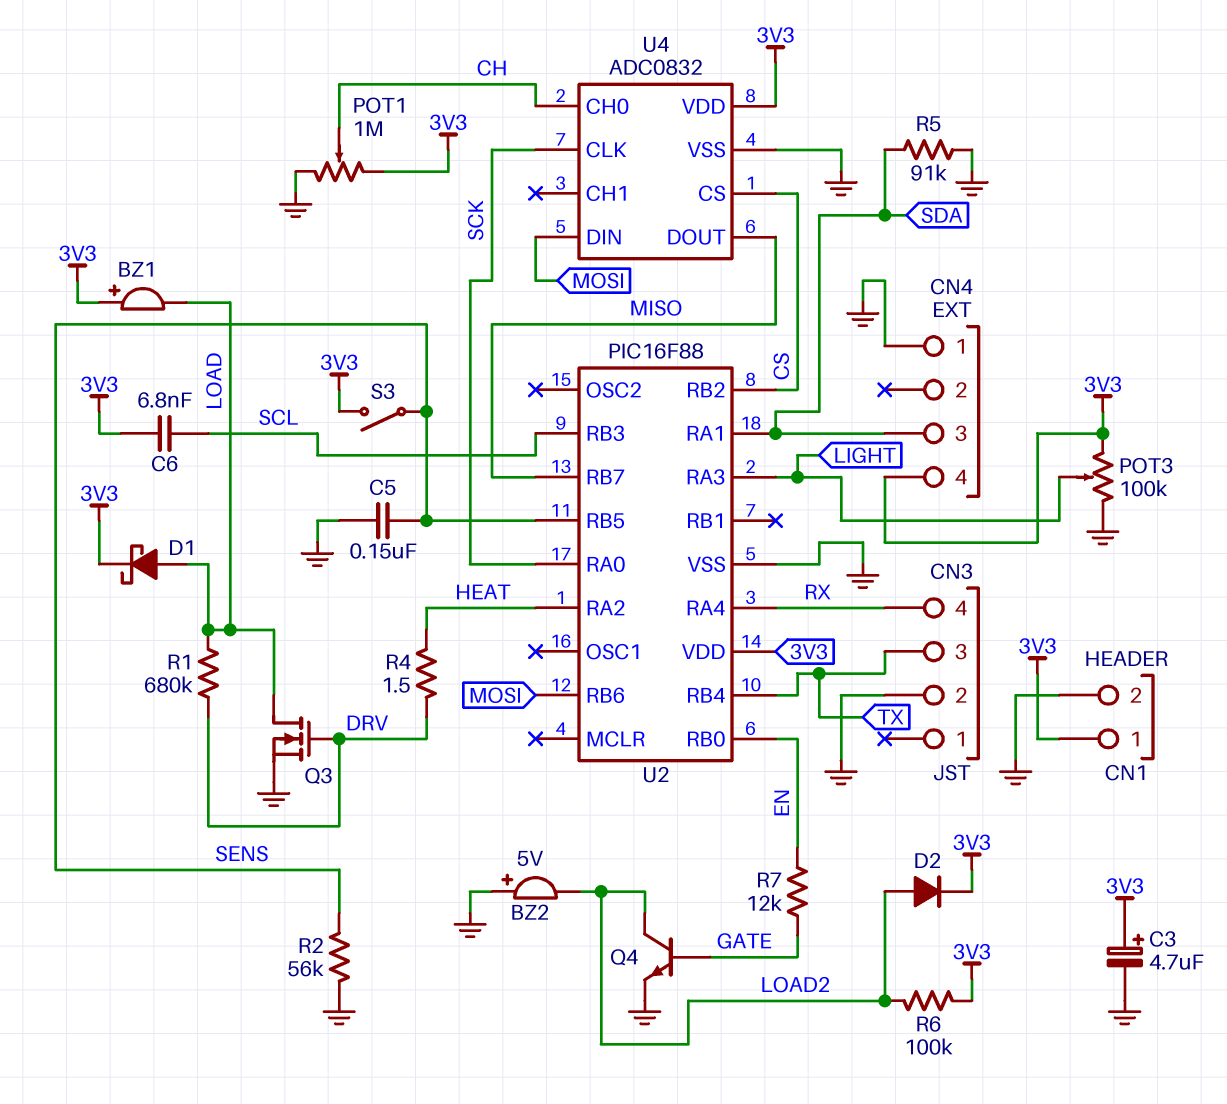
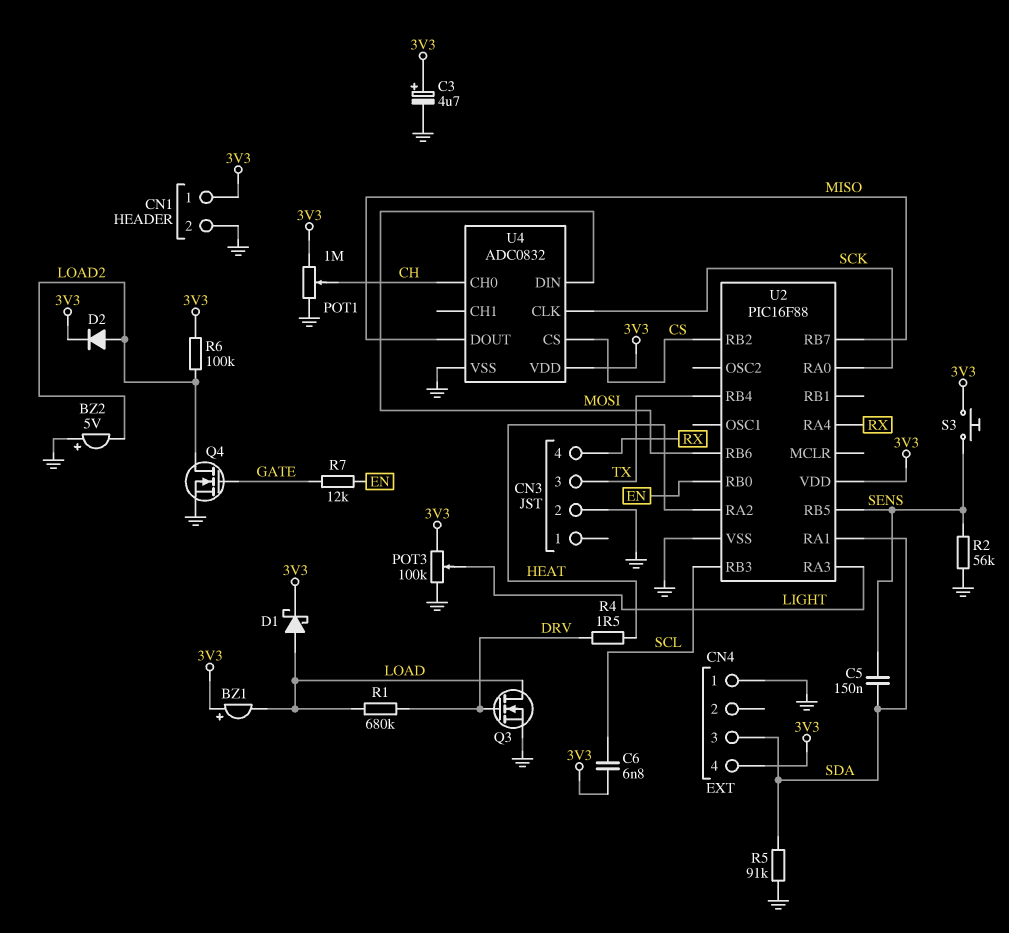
C5: 150nF (GND, SENS) -> 150nF (SDA, SENS)
Q4: NPN (B GATE, C LOAD2, E GND) -> NMOS (G GATE, D LOAD2, S GND)
S3: switch (3V3, SENS) -> button (3V3, SENS)

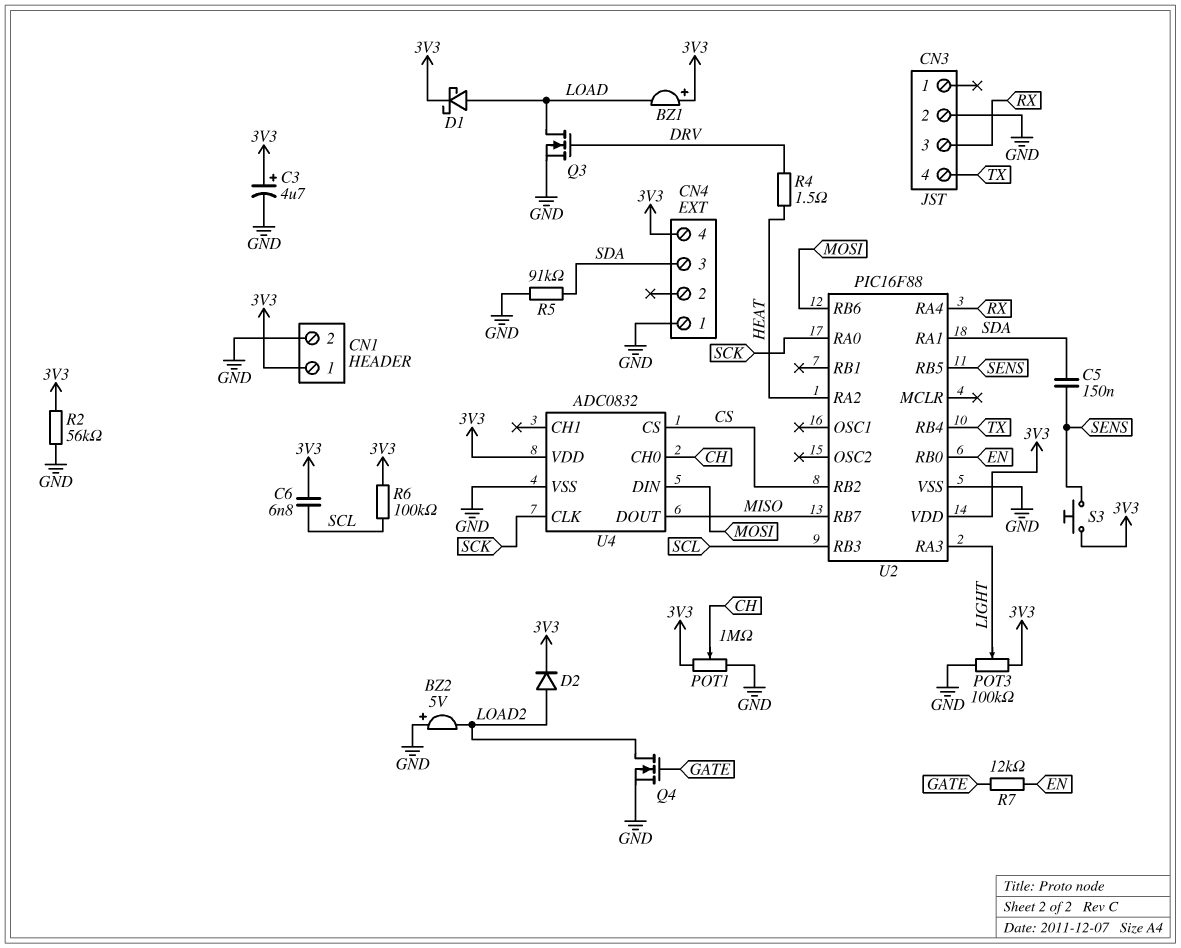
CN3 pin 3: TX -> RX
CN3 pin 4: RX -> TX
R1: 680k (DRV, LOAD) -> none
R2: 56k (GND, SENS) -> 56k (3V3, GND)
R6: 100k (3V3, LOAD2) -> 100k (3V3, SCL)

